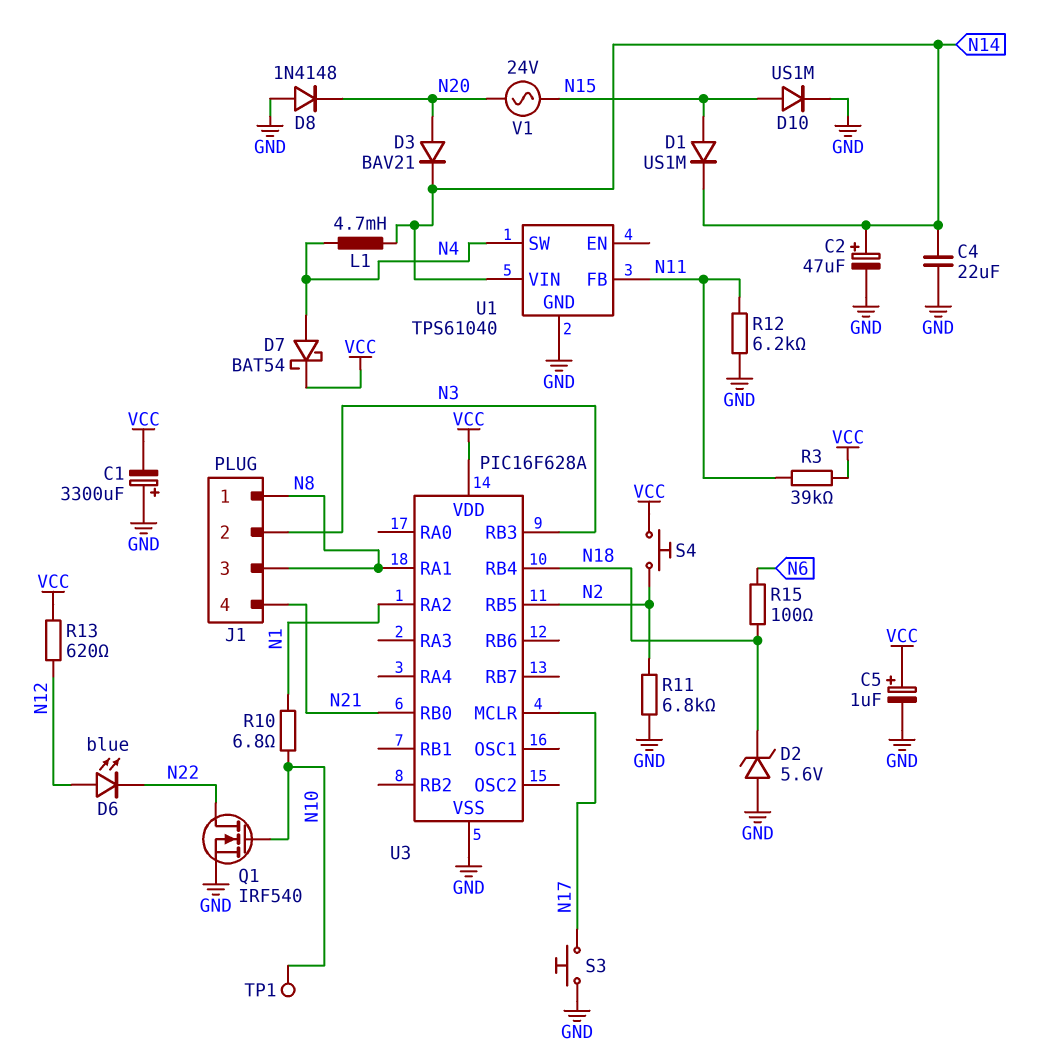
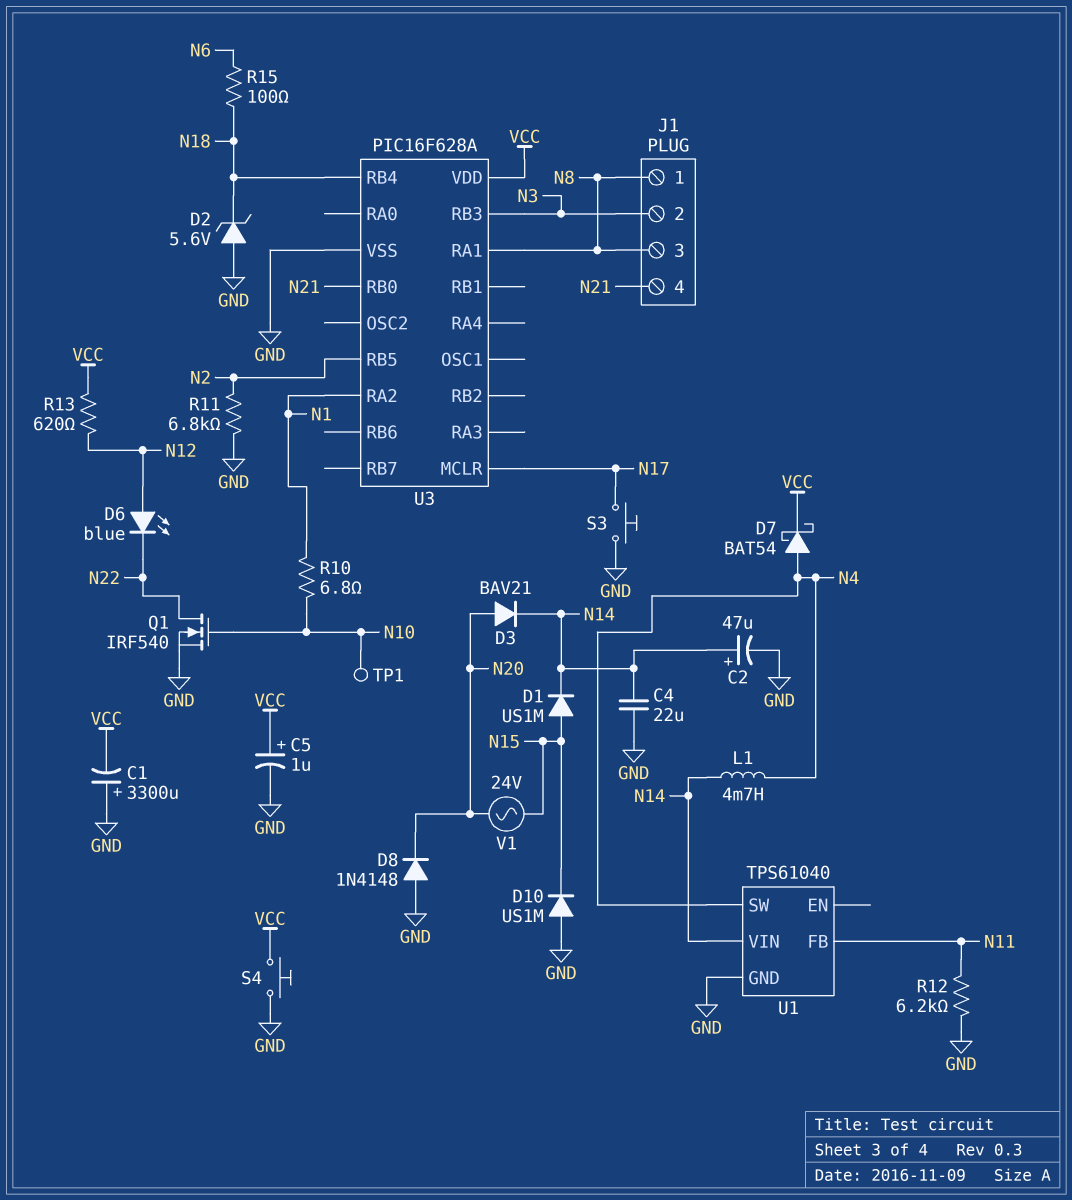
D10: diode US1M (A N15, K GND) -> diode US1M (A GND, K N15)
R3: 39k (N11, VCC) -> none
S4: button (N2, VCC) -> button (GND, VCC)

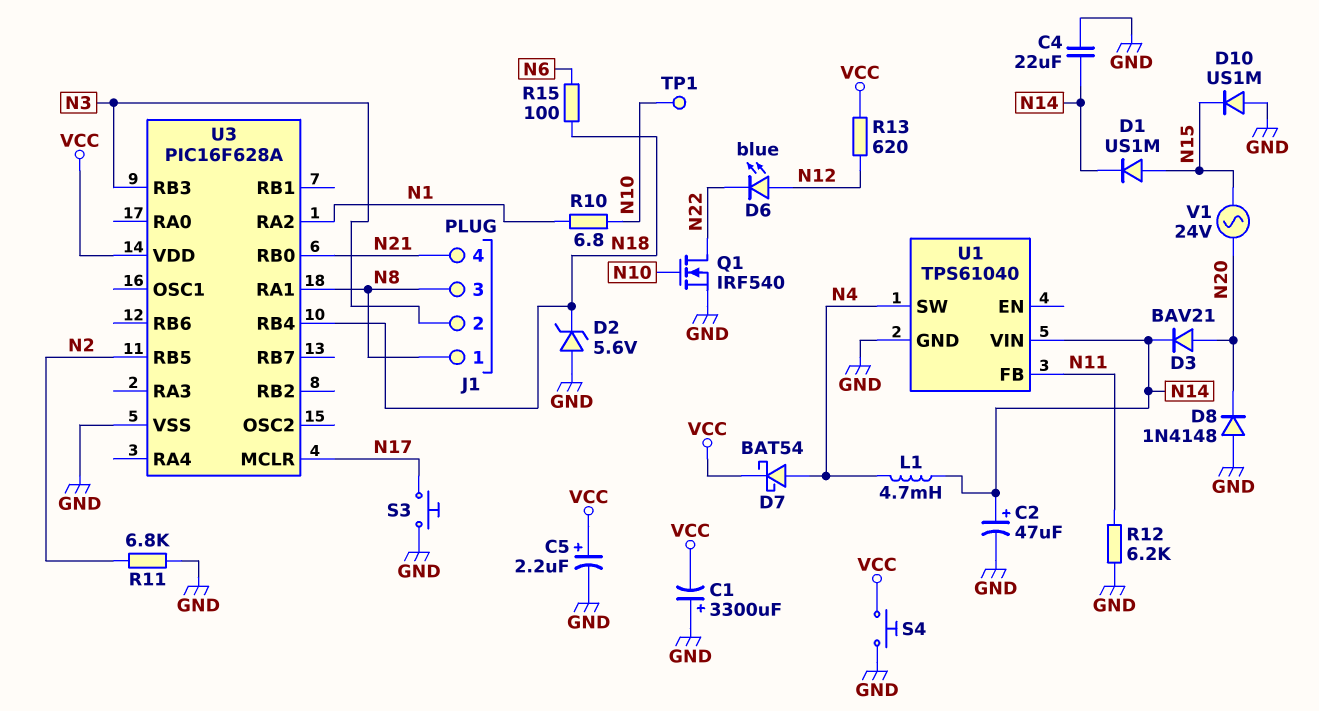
C5: 1uF (plus VCC, minus GND) -> 2.2uF (plus VCC, minus GND)

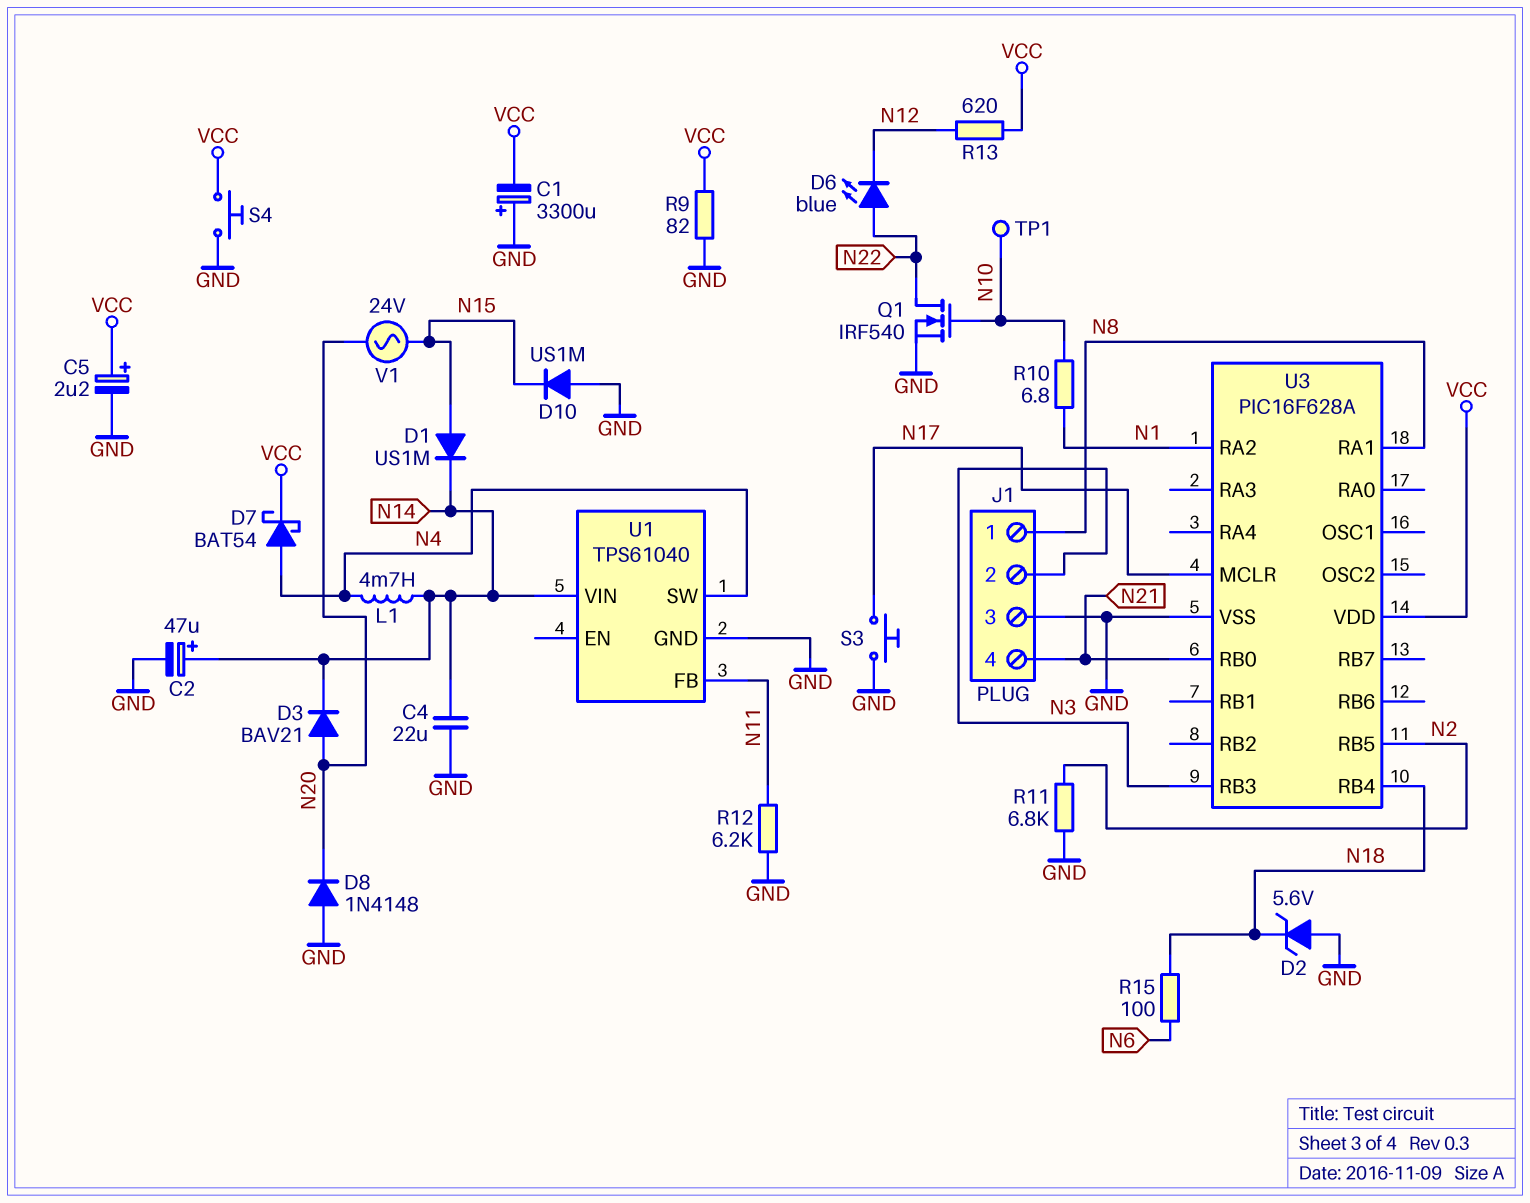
D6: LED blue (A N12, K N22) -> LED blue (A N22, K N12)
J1 pin 3: N8 -> GND
R9: none -> 82 (GND, VCC)

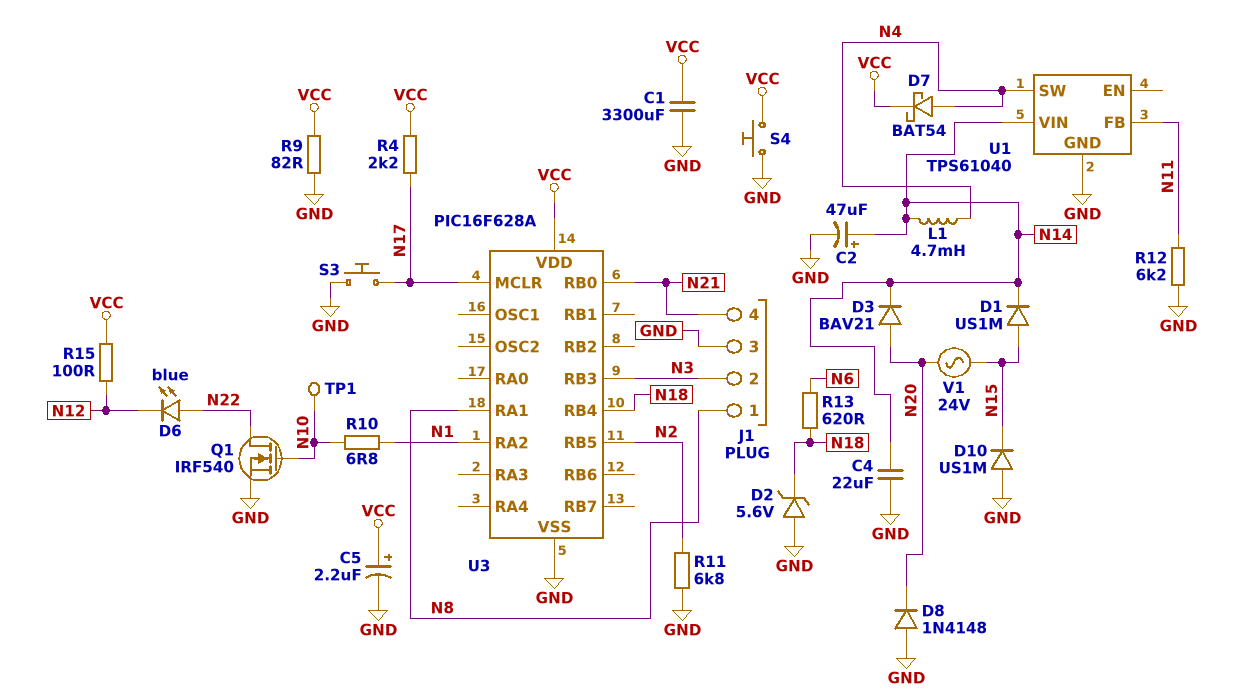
C1: 3300uF (plus GND, minus VCC) -> 3300uF (GND, VCC)
R4: none -> 2.2k (N17, VCC)
R13: 620 (N12, VCC) -> 620 (N6, N18)
R15: 100 (N6, N18) -> 100 (N12, VCC)

